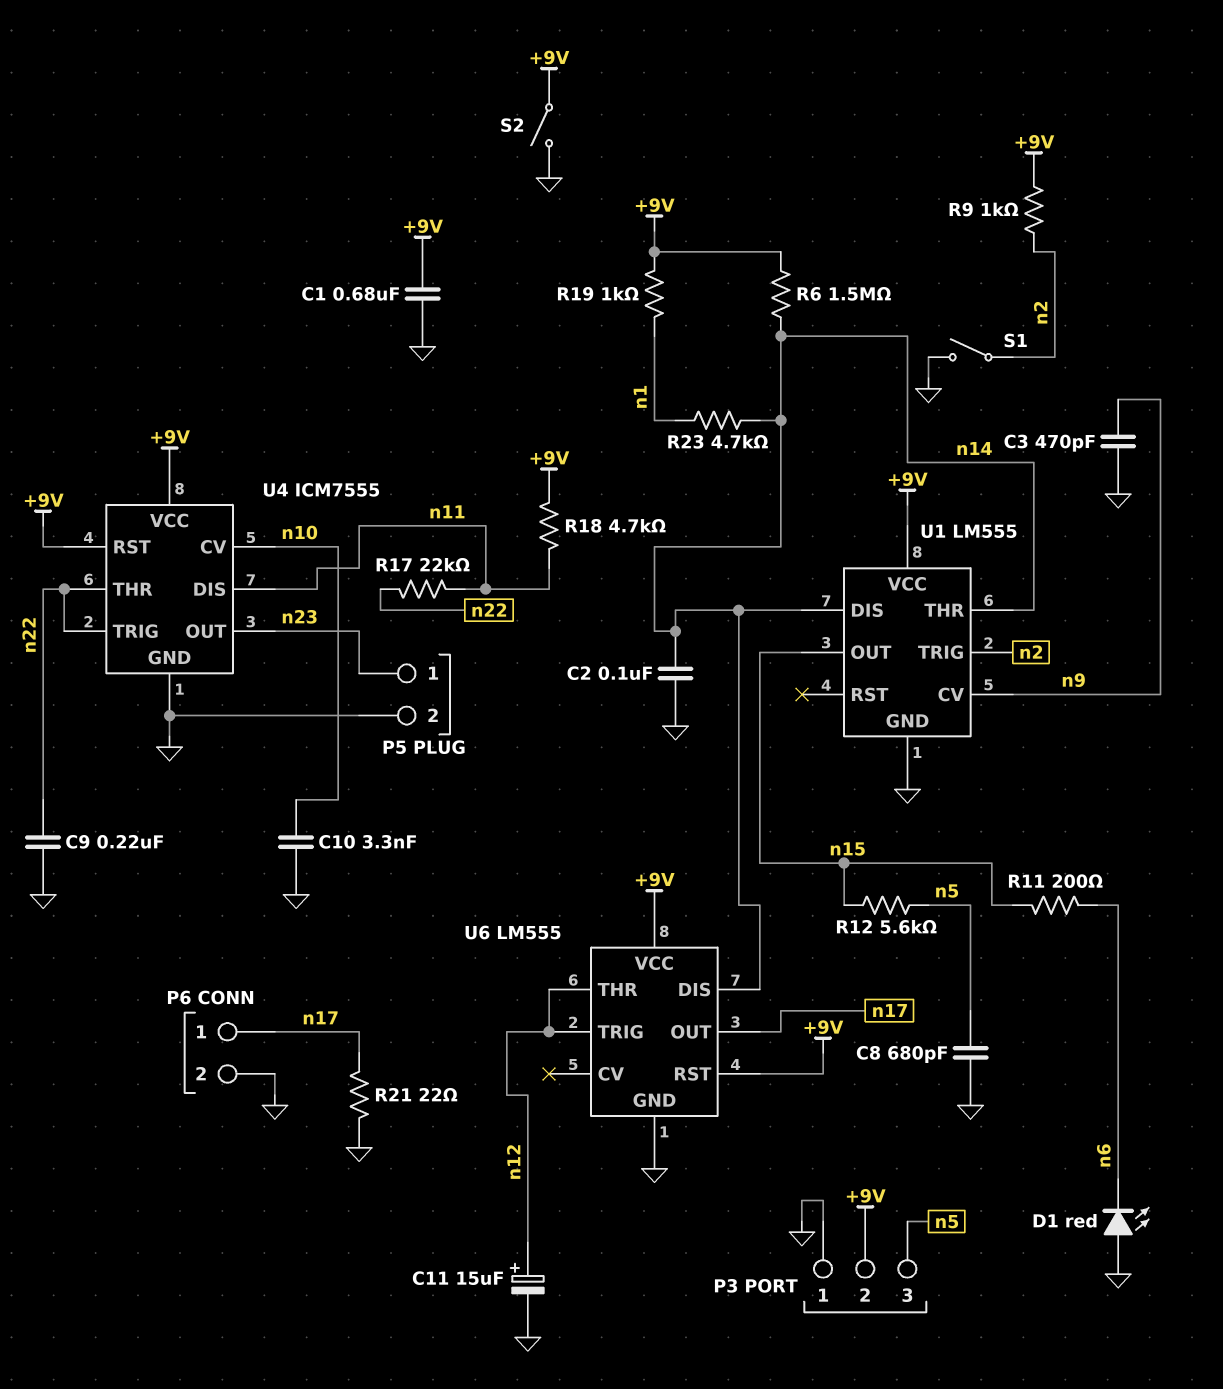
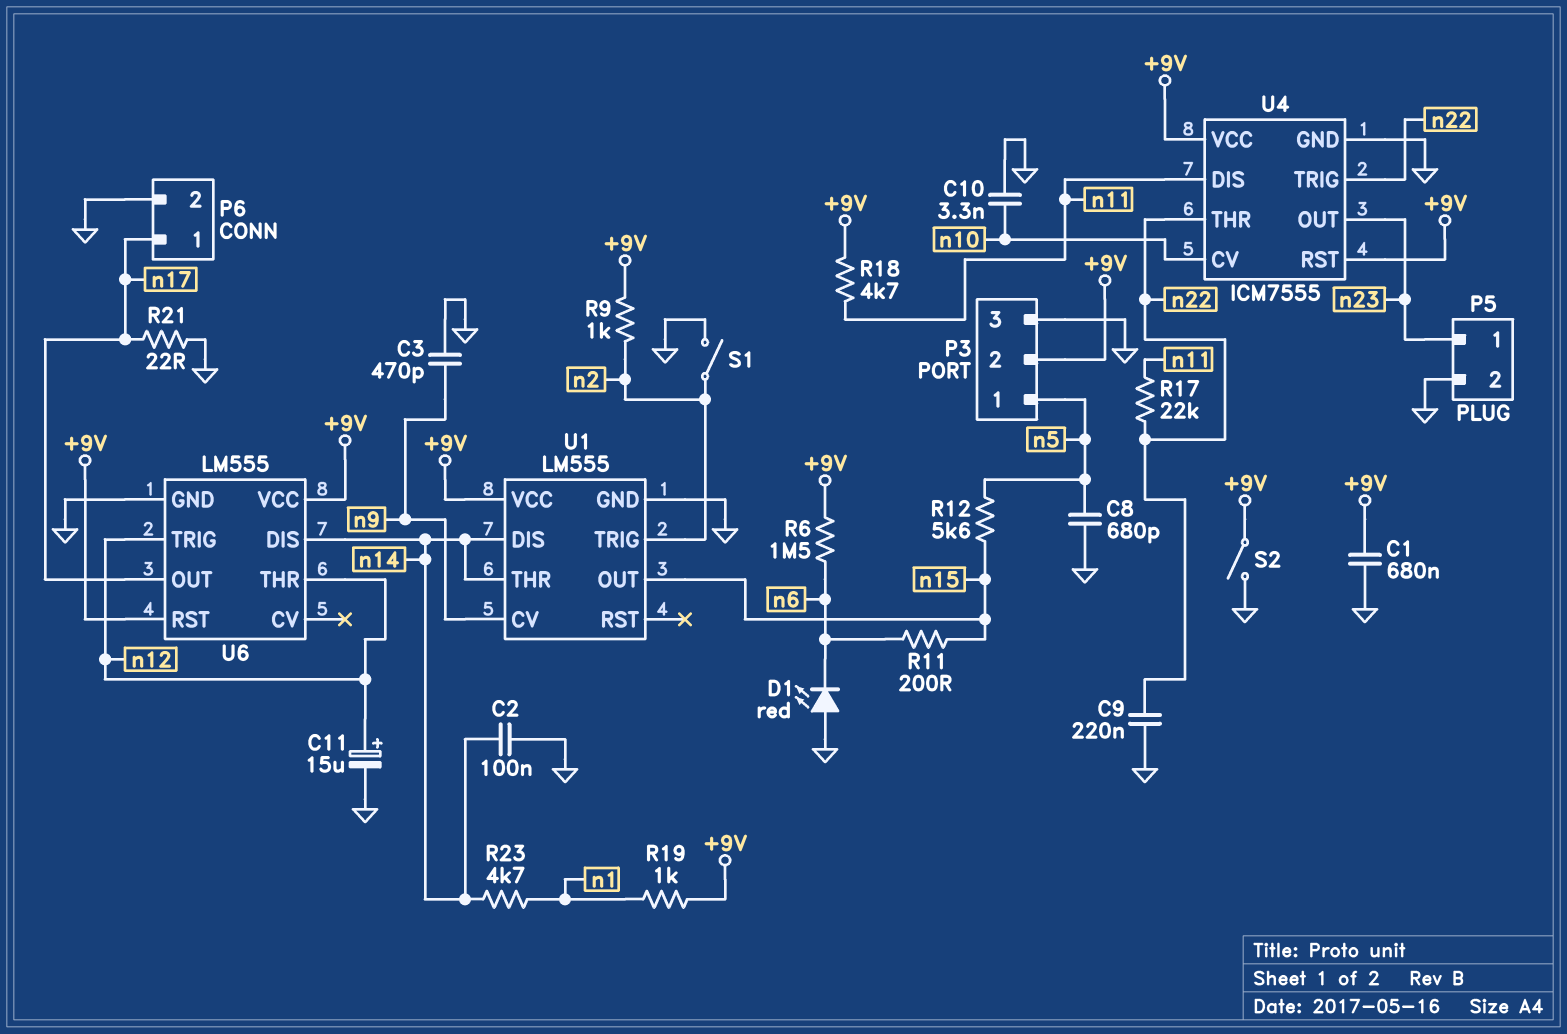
P3 pin 1: GND -> n5
P3 pin 3: n5 -> GND
R6: 1.5M (+9V, n14) -> 1.5M (+9V, n6)

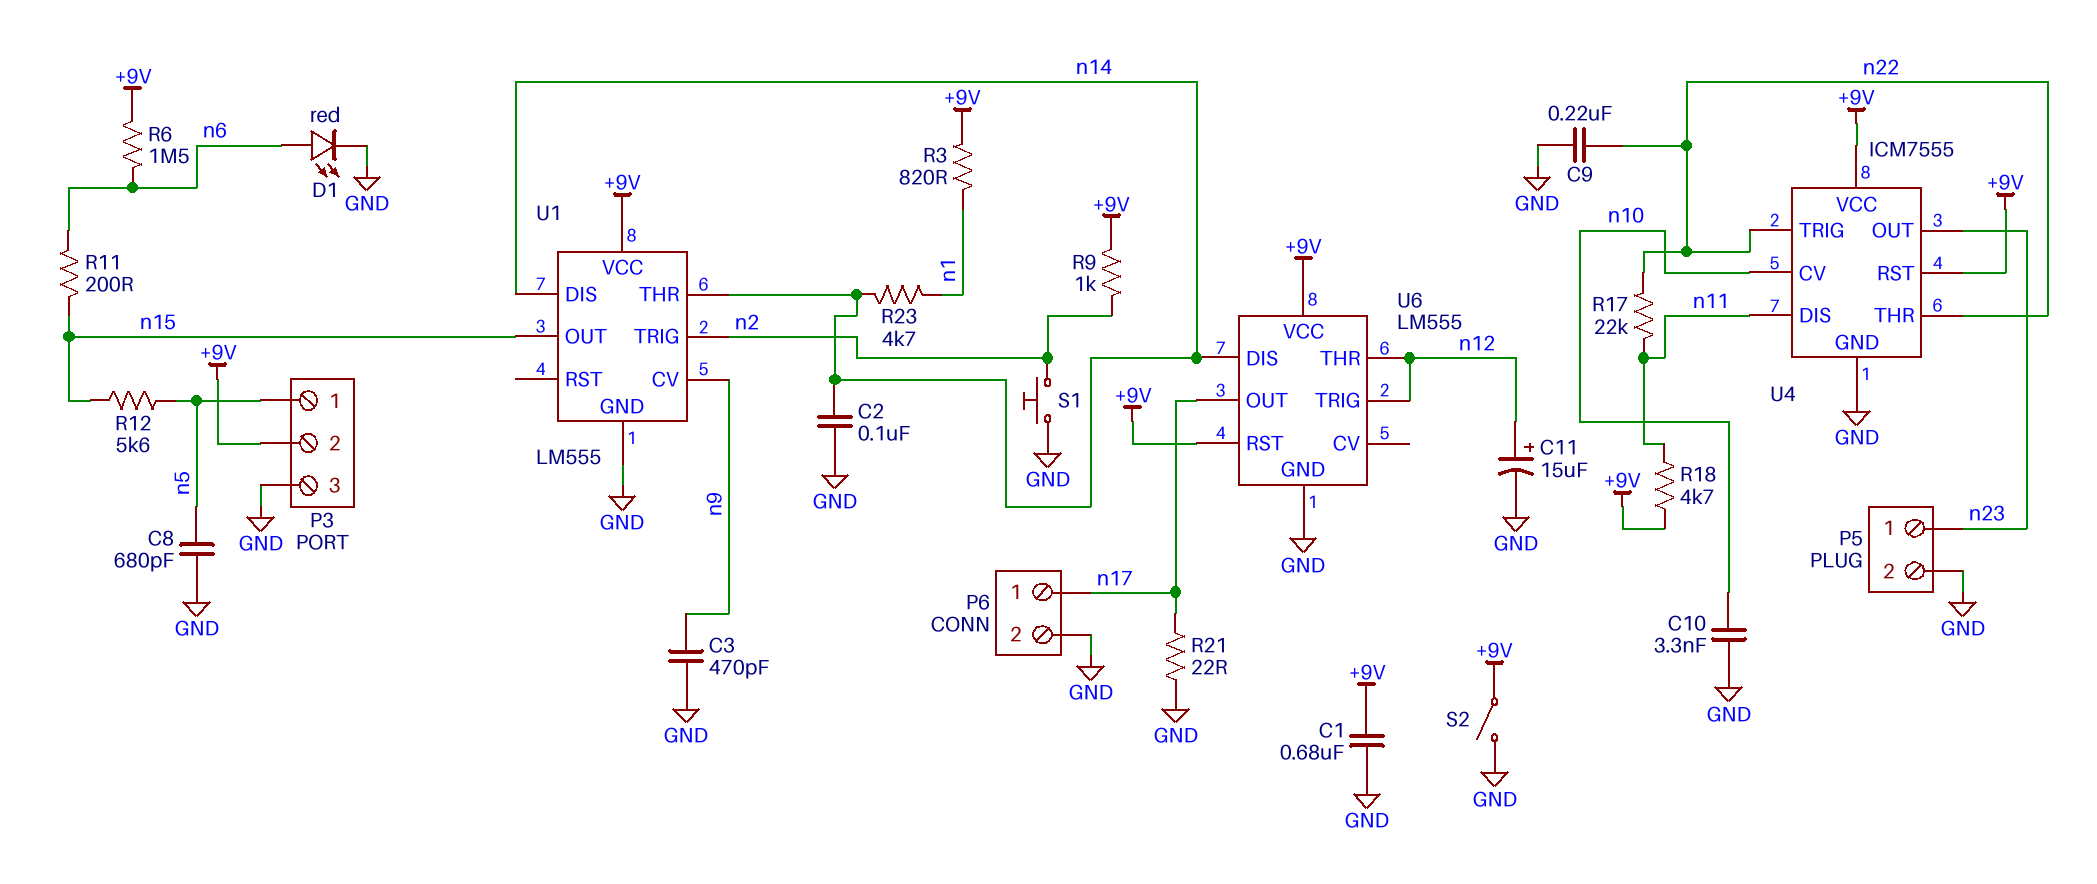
D1: LED red (A GND, K n6) -> LED red (A n6, K GND)
R3: none -> 820 (+9V, n1)
R19: 1k (+9V, n1) -> none
S1: switch (GND, n2) -> button (GND, n2)

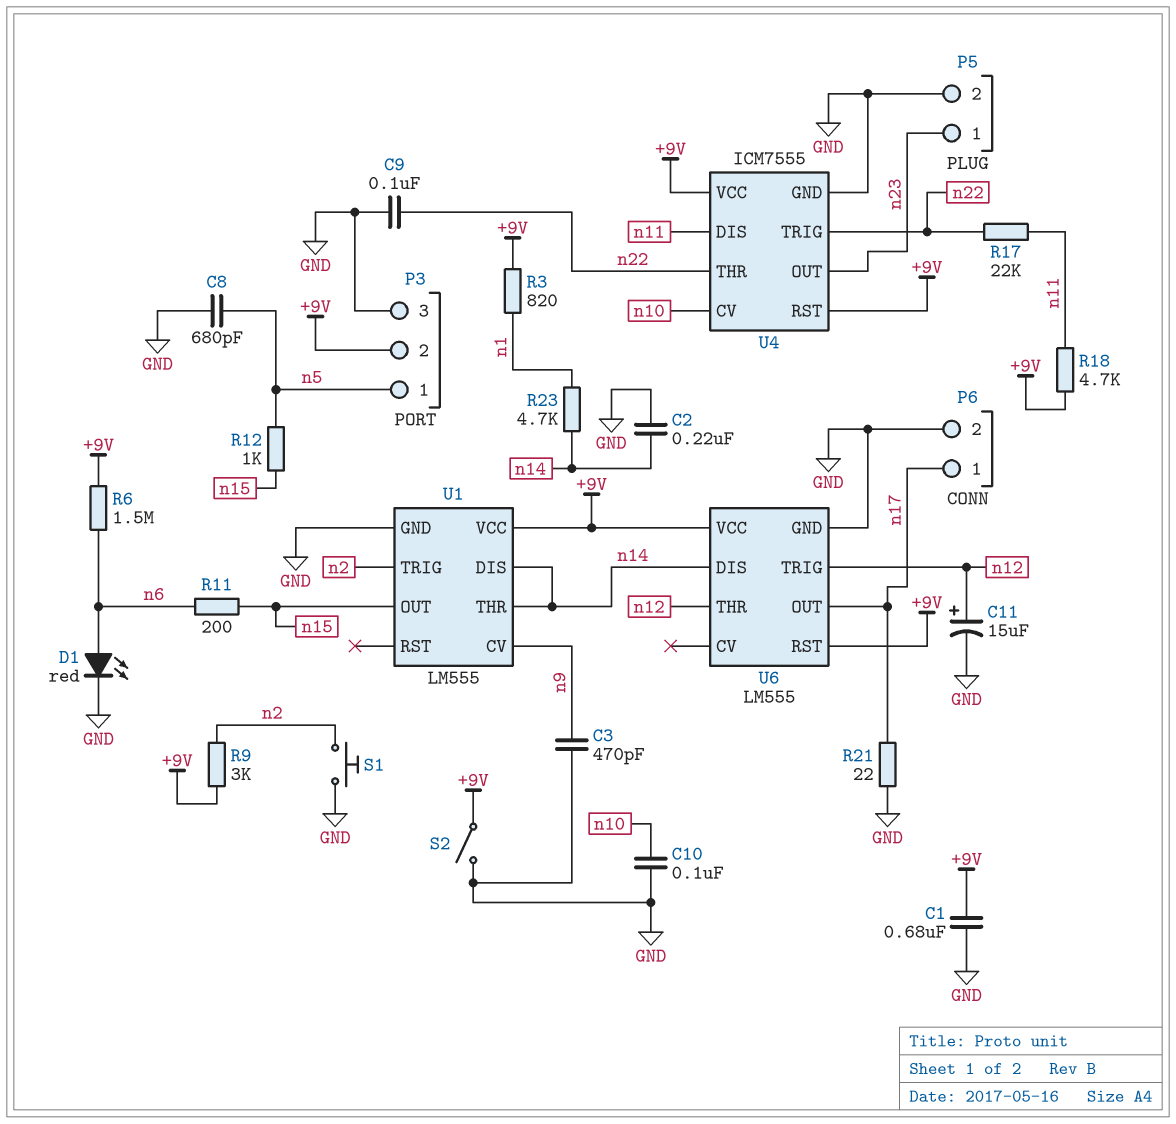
C2: 100nF (GND, n14) -> 220nF (GND, n14)
C9: 220nF (GND, n22) -> 100nF (GND, n22)
C10: 3.3nF (GND, n10) -> 100nF (GND, n10)
R9: 1k (+9V, n2) -> 3k (+9V, n2)
R12: 5.6k (n5, n15) -> 1k (n5, n15)

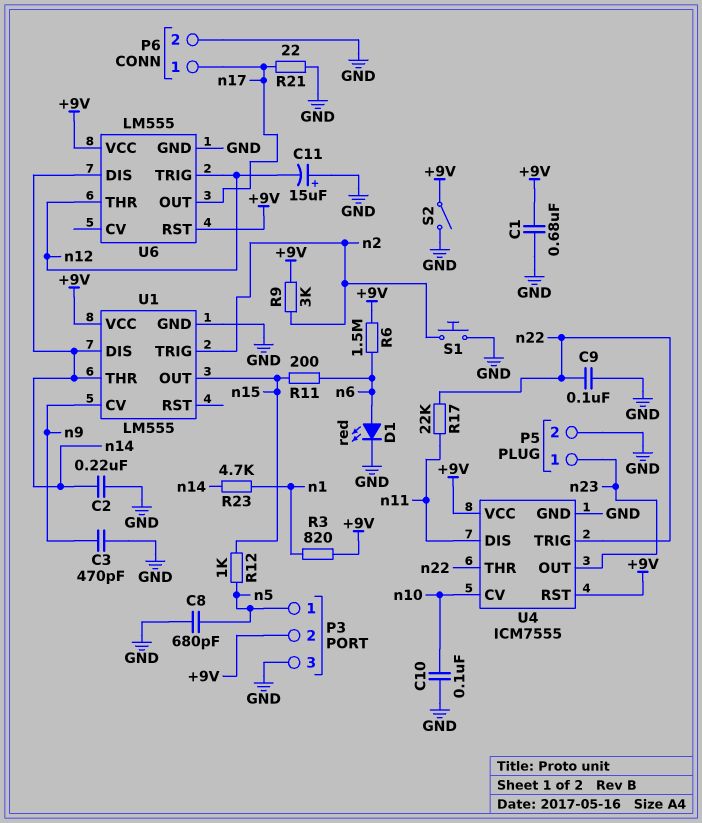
C11: 15uF (plus n12, minus GND) -> 15uF (plus GND, minus n12)
R18: 4.7k (+9V, n11) -> none

